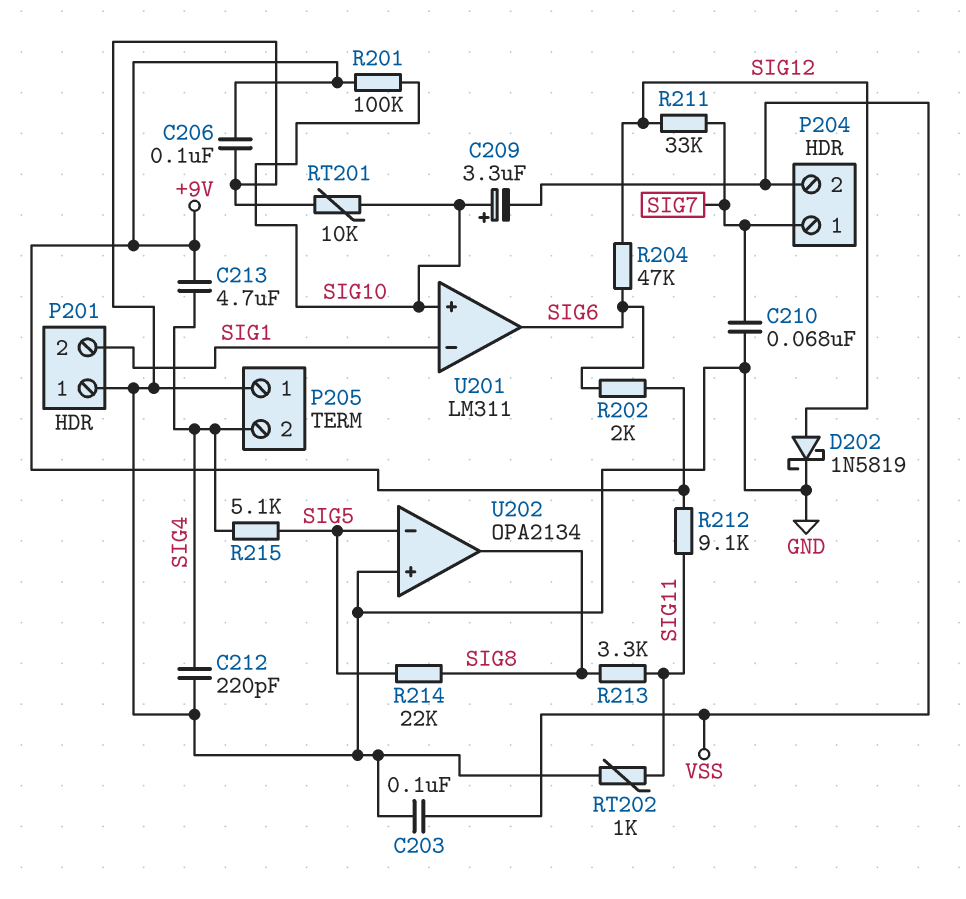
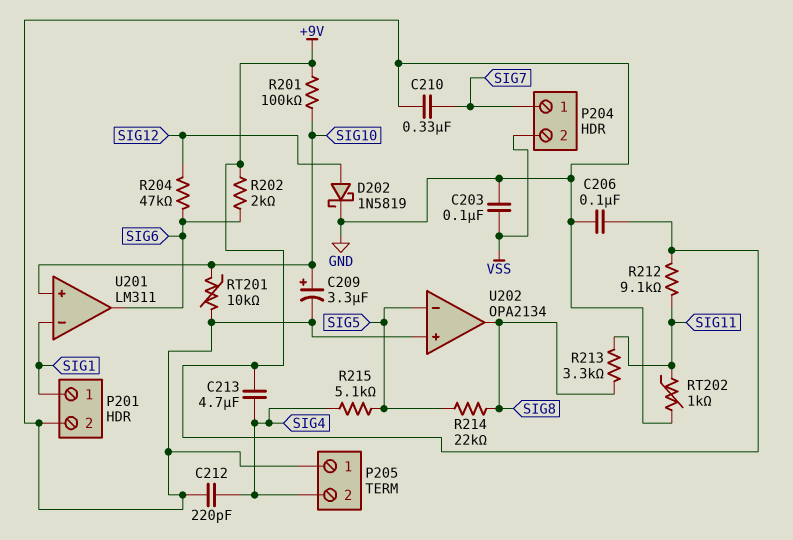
C209: 3.3uF (plus SIG10, minus VSS) -> 3.3uF (plus SIG10, minus GND)
C210: 68nF (GND, SIG7) -> 330nF (GND, SIG7)
P201 pin 1: GND -> SIG1
P201 pin 2: SIG1 -> GND
R211: 33k (SIG7, SIG12) -> none

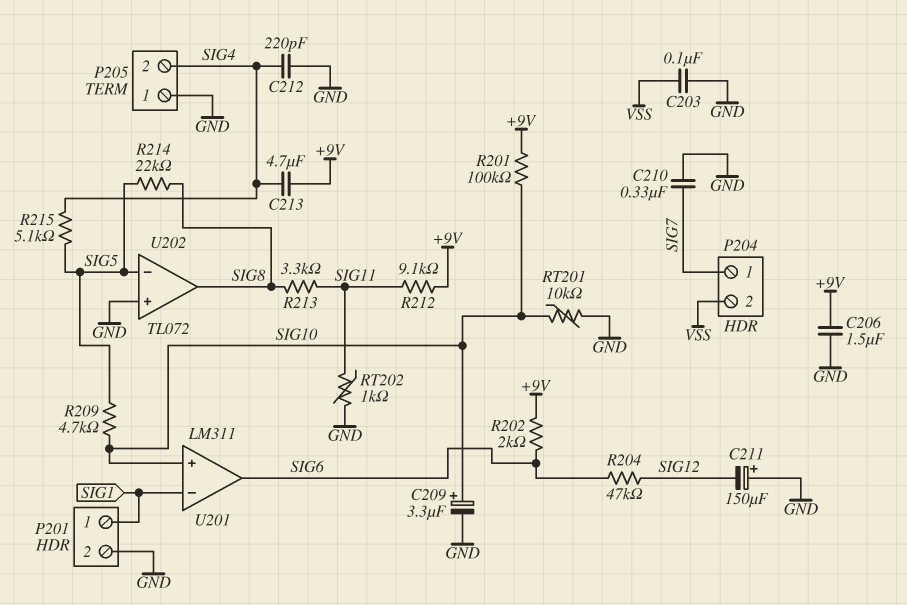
C206: 100nF (+9V, GND) -> 1.5uF (+9V, GND)
C211: none -> 150uF (plus GND, minus SIG12)
D202: schottky 1N5819 (A SIG12, K GND) -> none
R209: none -> 4.7k (SIG5, SIG10)
U202: OPA2134 -> TL072

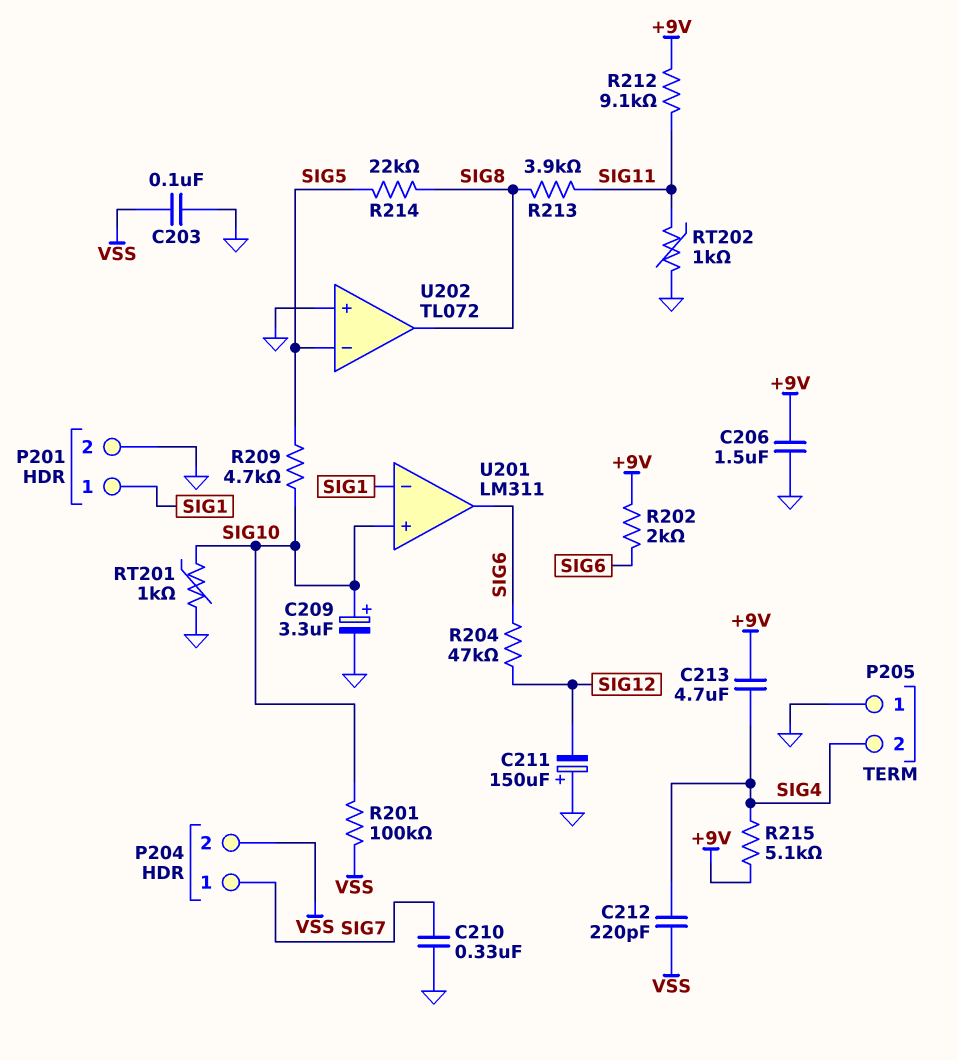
C212: 220pF (GND, SIG4) -> 220pF (SIG4, VSS)
R201: 100k (+9V, SIG10) -> 100k (SIG10, VSS)
R213: 3.3k (SIG8, SIG11) -> 3.9k (SIG8, SIG11)
R215: 5.1k (SIG4, SIG5) -> 5.1k (+9V, SIG4)
RT201: 10k (GND, SIG10) -> 1k (GND, SIG10)

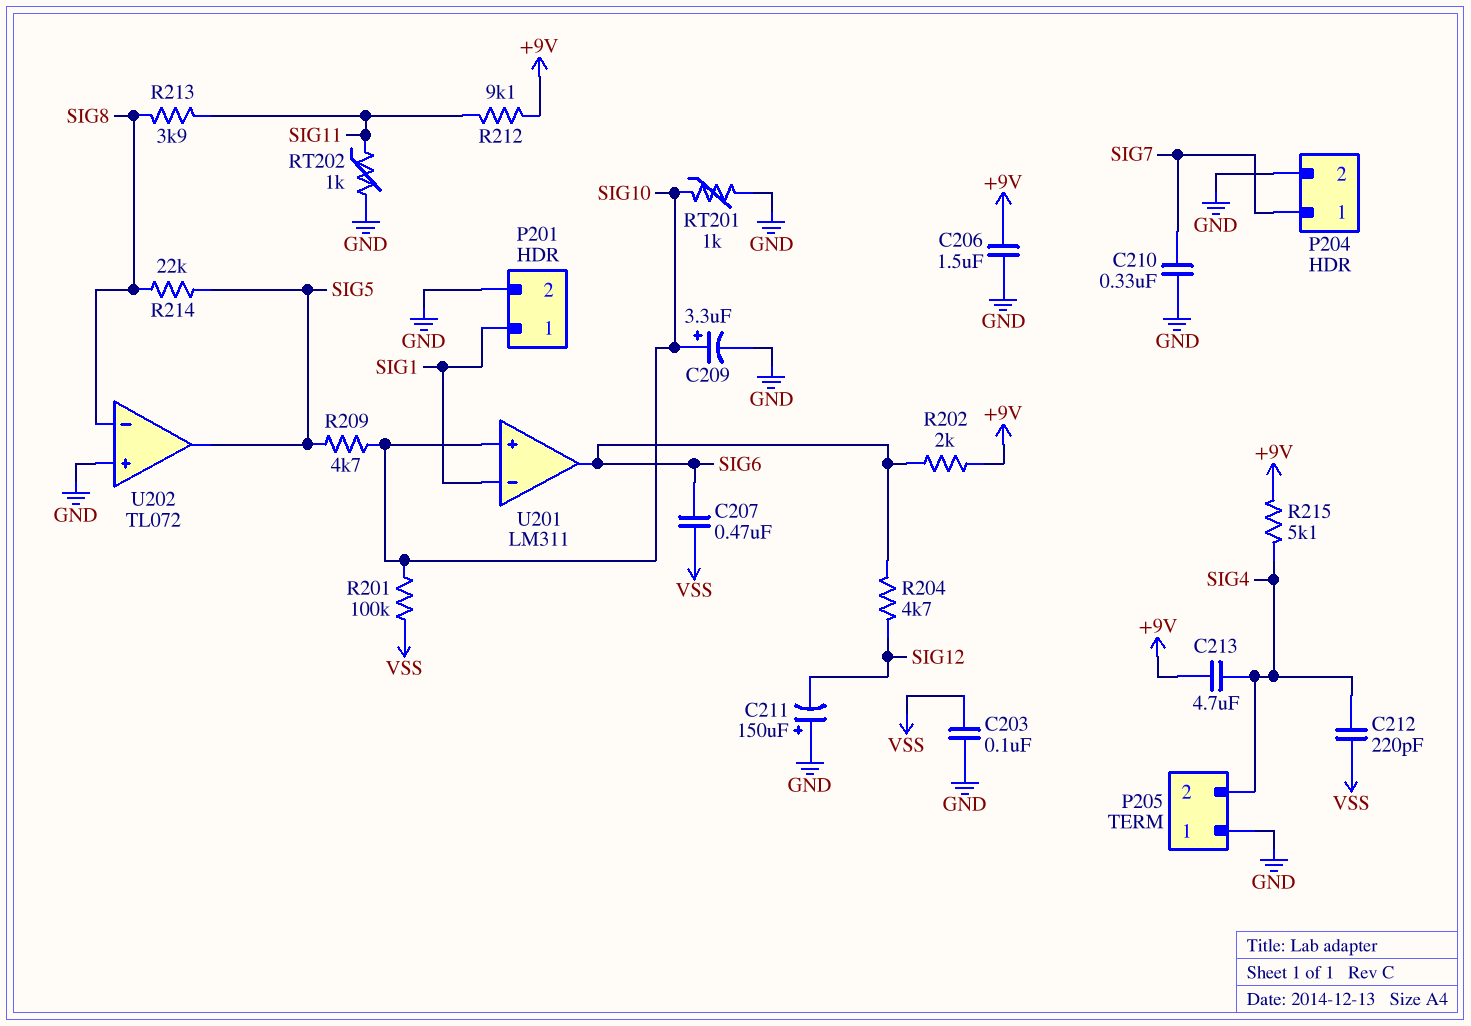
C207: none -> 470nF (SIG6, VSS)
P204 pin 2: VSS -> GND
R204: 47k (SIG6, SIG12) -> 4.7k (SIG6, SIG12)
U202 pin in-: SIG5 -> SIG8
U202 pin out: SIG8 -> SIG5

